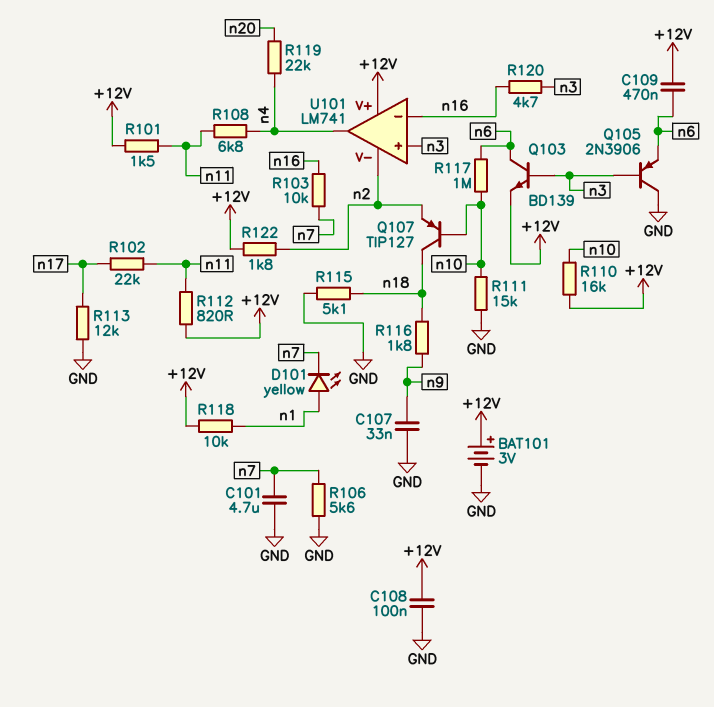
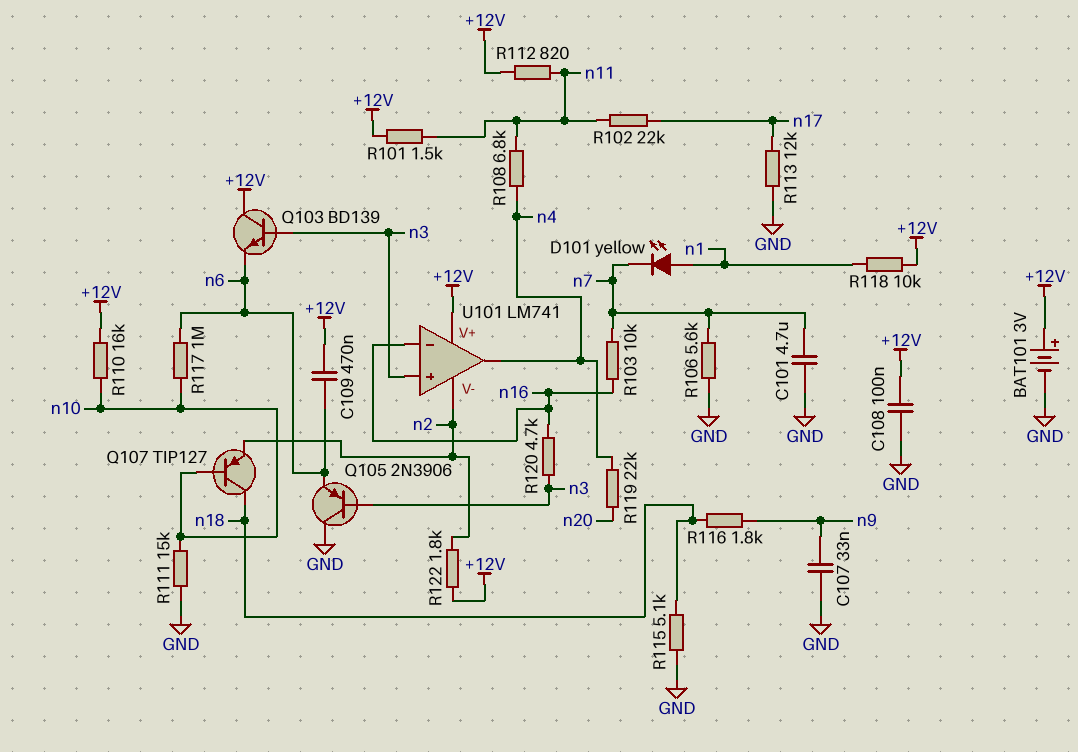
Q103: NPN BD139 (B n3, C n6, E +12V) -> NPN BD139 (B n3, C +12V, E n6)

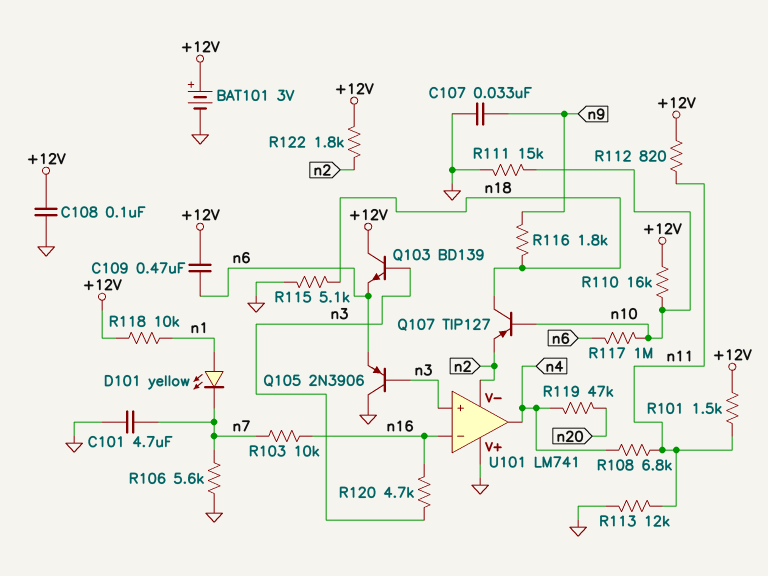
R102: 22k (n11, n17) -> none
R113: 12k (GND, n17) -> 12k (GND, n11)
R119: 22k (n4, n20) -> 47k (n4, n20)
U101 pin V+: +12V -> GND

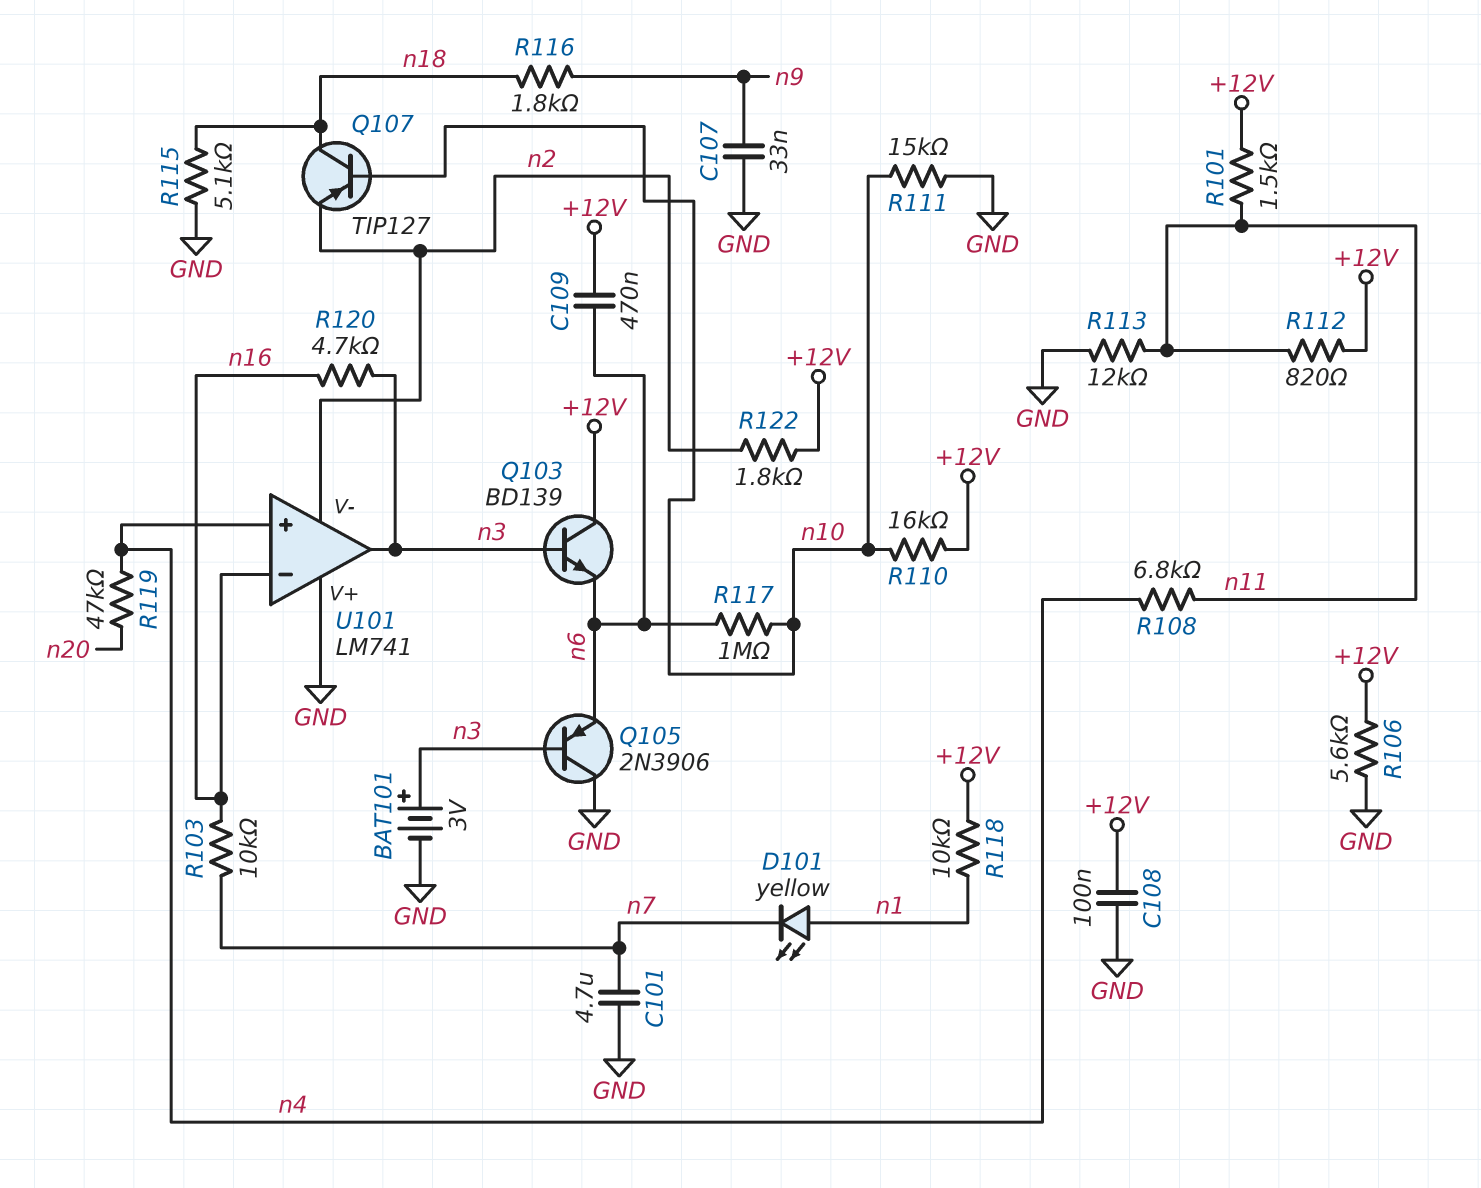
BAT101: 3V (plus +12V, minus GND) -> 3V (plus n3, minus GND)
R106: 5.6k (GND, n7) -> 5.6k (+12V, GND)
U101 pin in+: n3 -> n4
U101 pin out: n4 -> n3

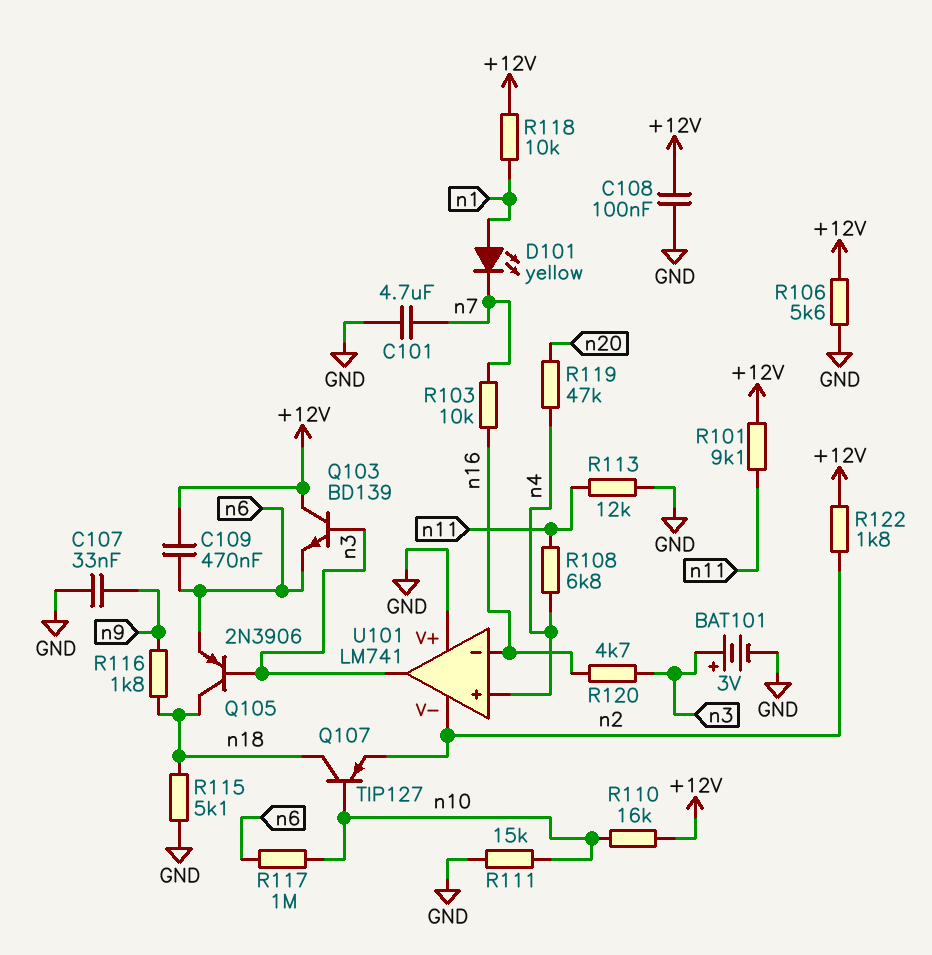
Q105: PNP 2N3906 (B n3, C GND, E n6) -> PNP 2N3906 (B n3, C n18, E n6)
R101: 1.5k (+12V, n11) -> 9.1k (+12V, n11)
R112: 820 (+12V, n11) -> none

